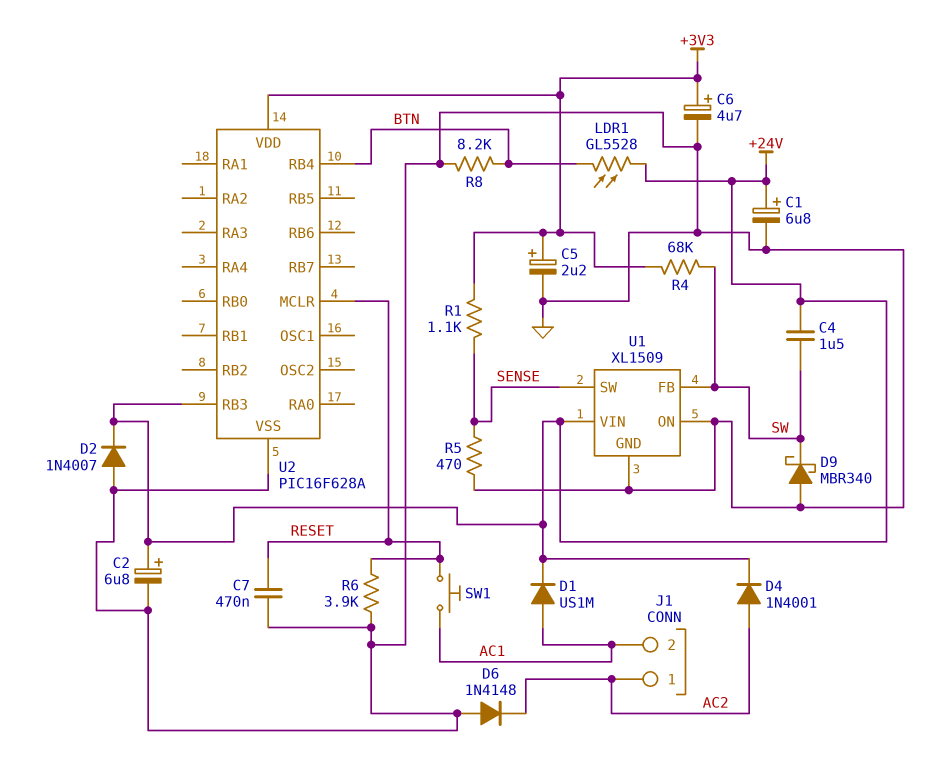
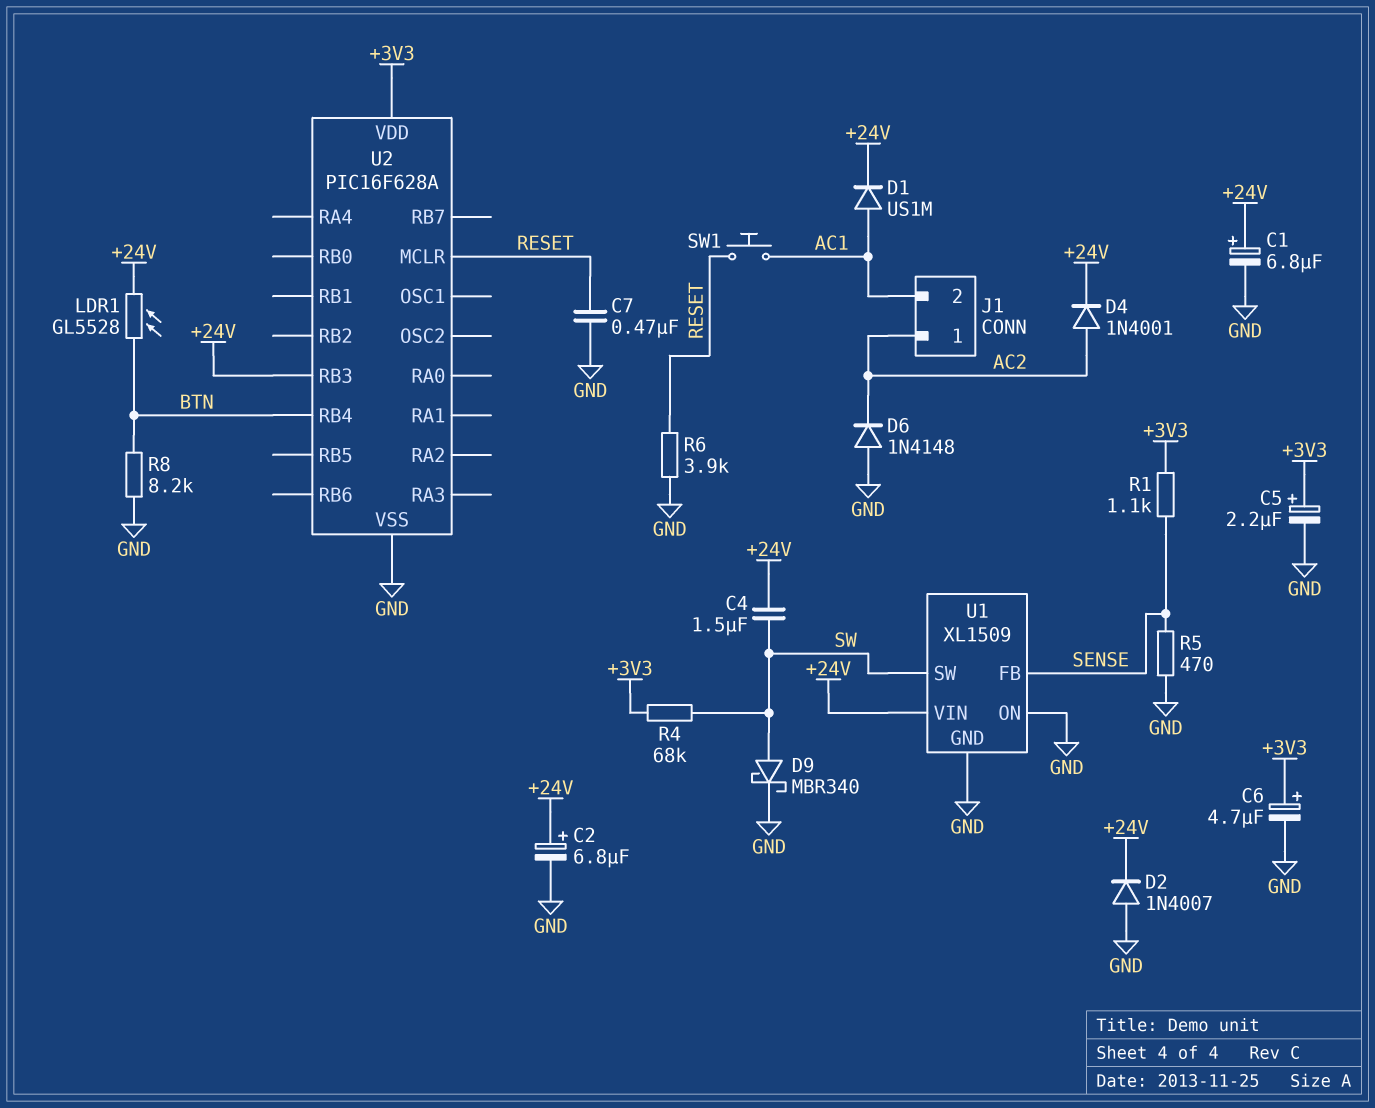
D9: schottky MBR340 (A GND, K SW) -> schottky MBR340 (A SW, K GND)
U1 pin FB: SW -> SENSE
U1 pin SW: SENSE -> SW

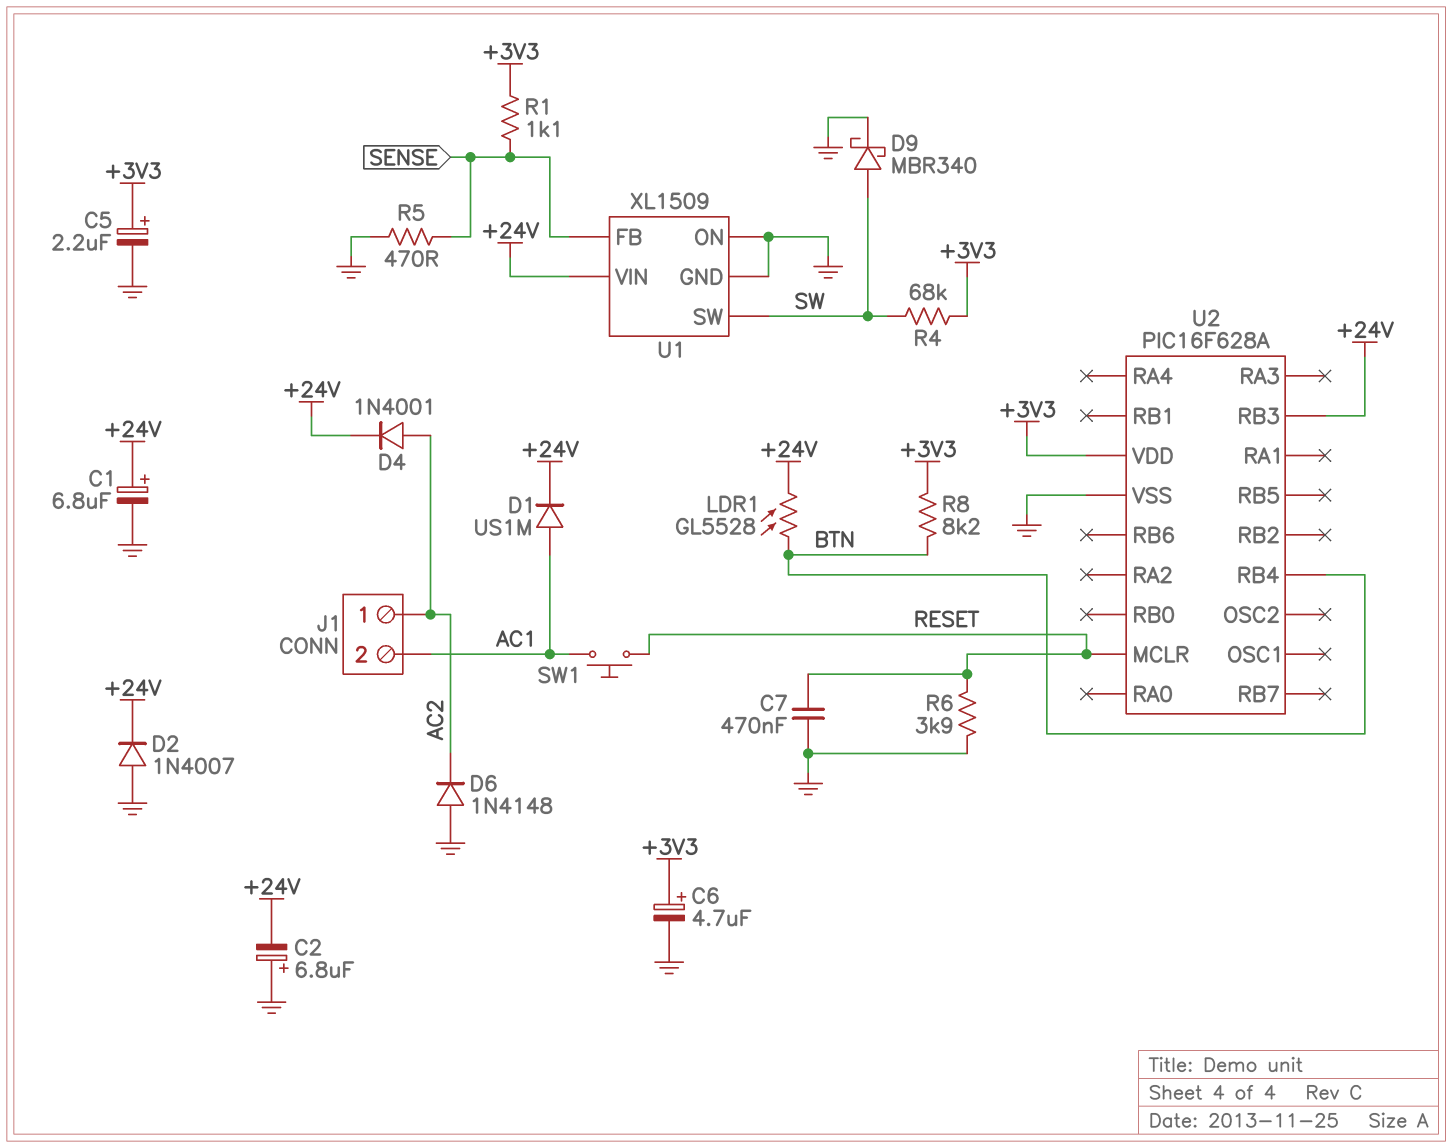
C2: 6.8uF (plus +24V, minus GND) -> 6.8uF (plus GND, minus +24V)
C4: 1.5uF (+24V, SW) -> none
R8: 8.2k (BTN, GND) -> 8.2k (+3V3, BTN)

